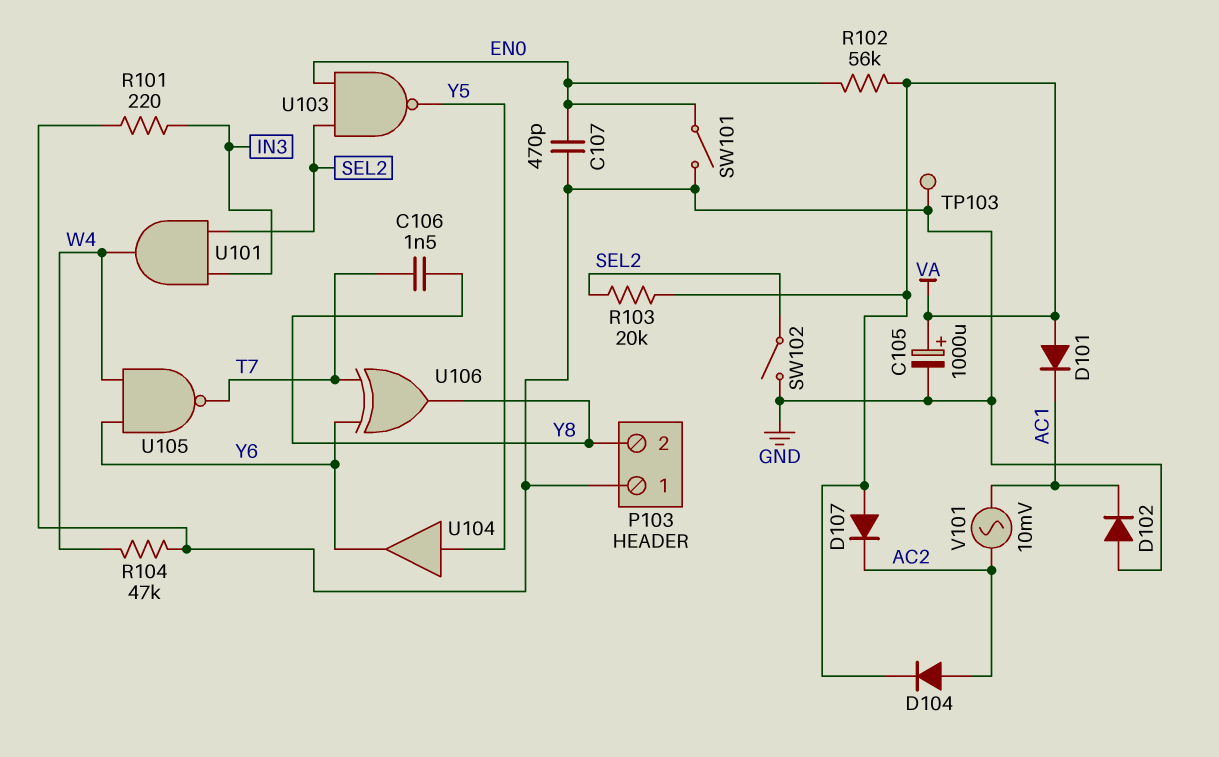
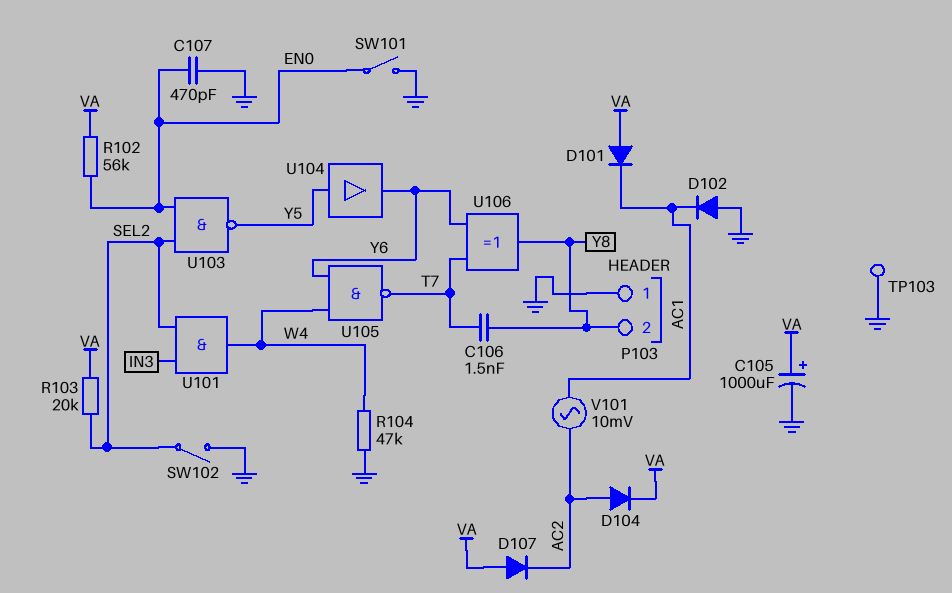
R101: 220 (GND, IN3) -> none

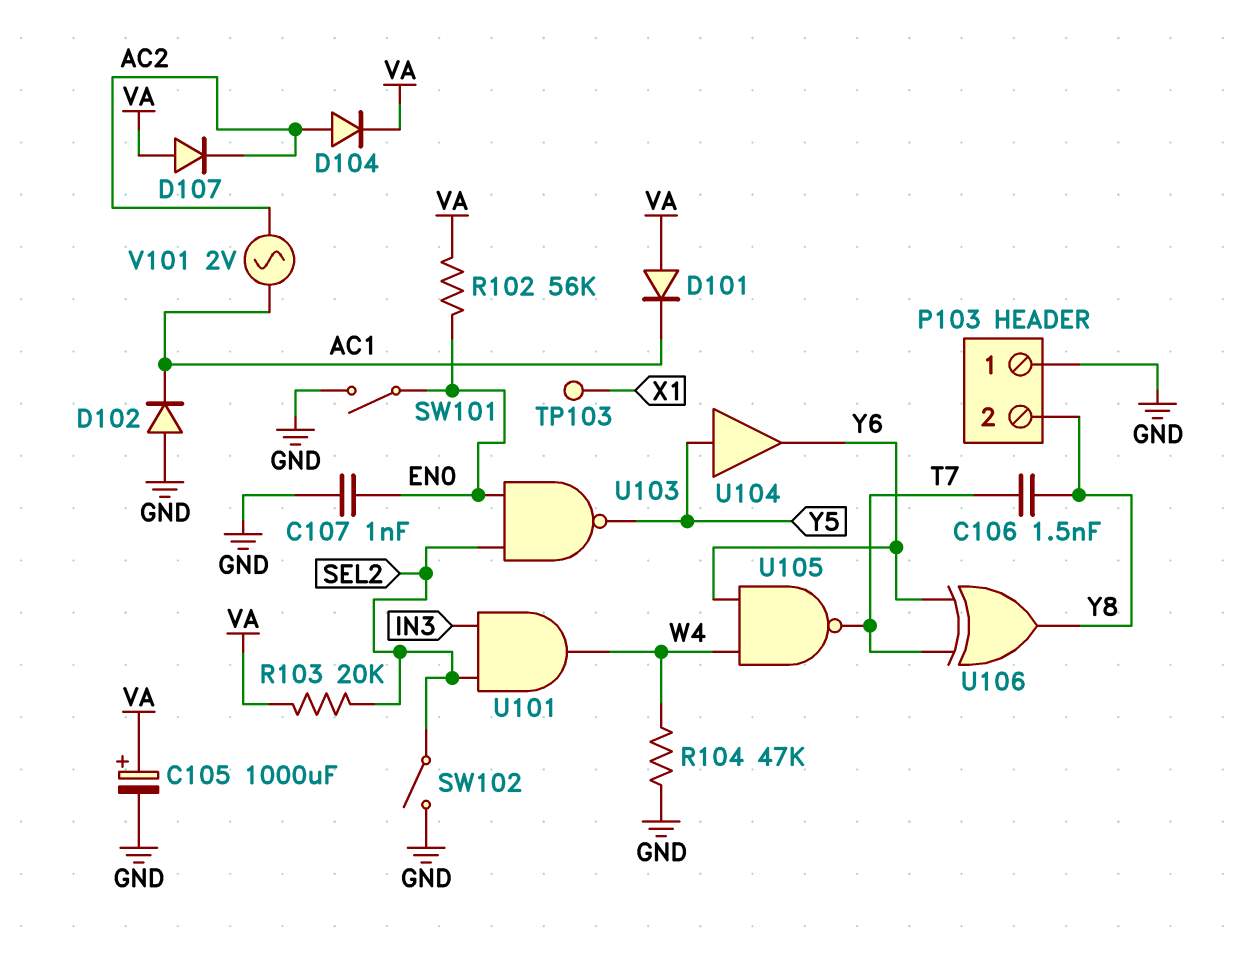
C107: 470pF (EN0, GND) -> 1nF (EN0, GND)
TP103: test point (GND) -> test point (X1)
V101: AC 10mV (AC1, AC2) -> AC 2V (AC1, AC2)

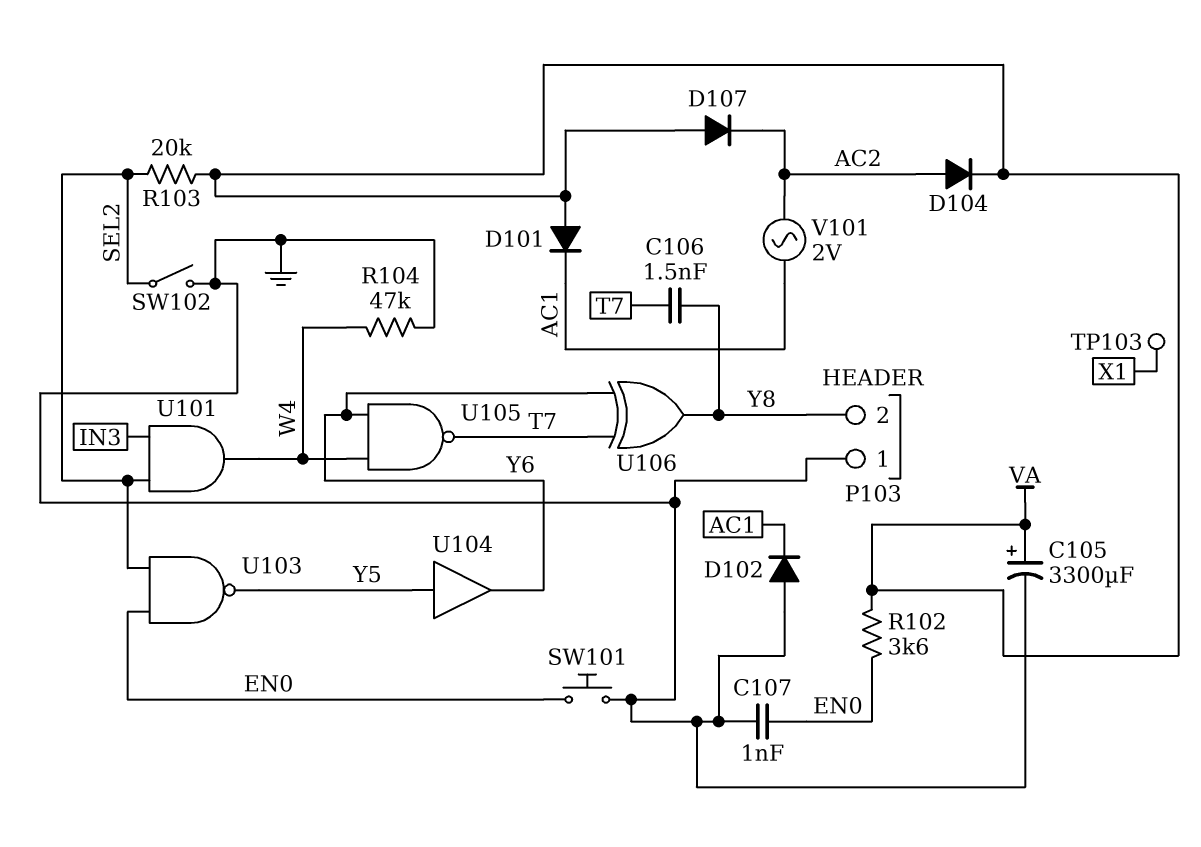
C105: 1000uF (plus VA, minus GND) -> 3300uF (plus VA, minus GND)
R102: 56k (EN0, VA) -> 3.6k (EN0, VA)
SW101: switch (EN0, GND) -> button (EN0, GND)

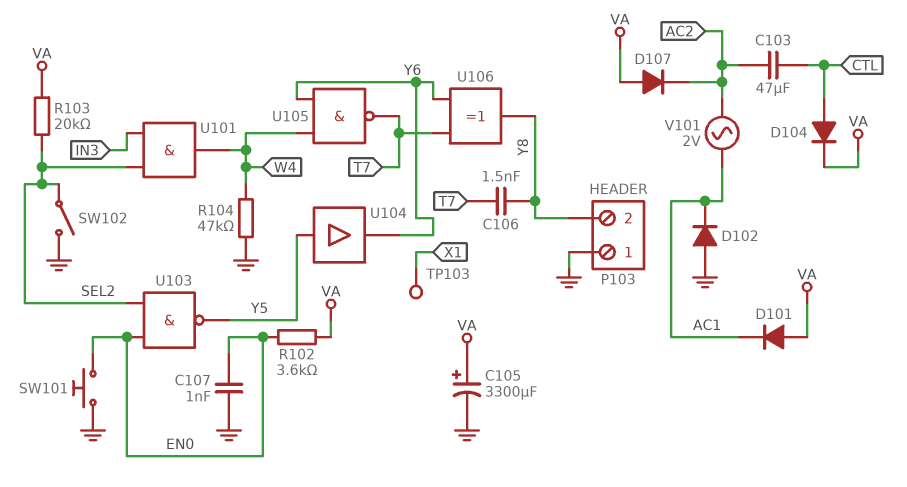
C103: none -> 47uF (AC2, CTL)
D104: diode (A AC2, K VA) -> diode (A CTL, K VA)

